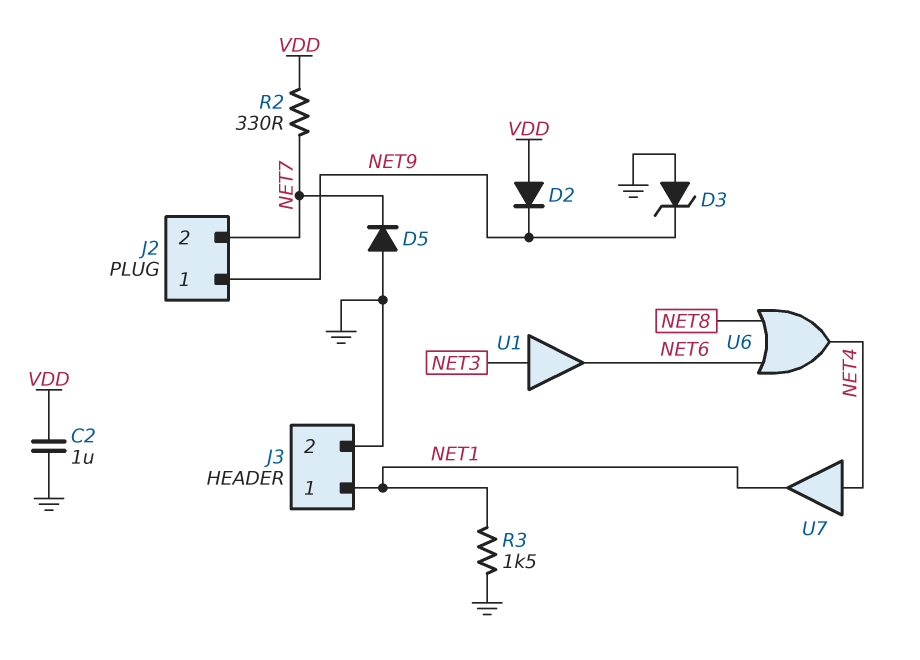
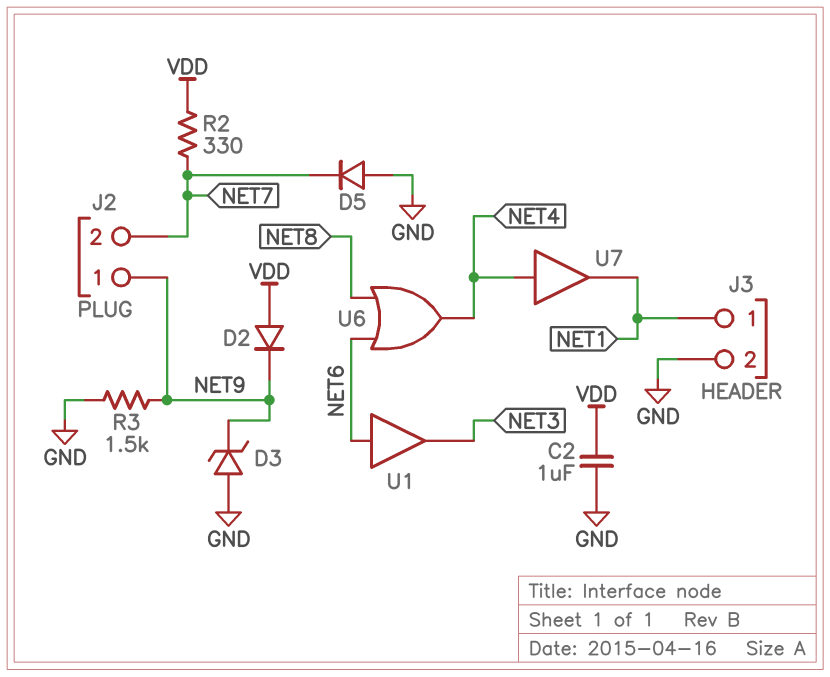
R3: 1.5k (GND, NET1) -> 1.5k (GND, NET9)
U1: buffer (in NET3, out NET6) -> buffer (in NET6, out NET3)

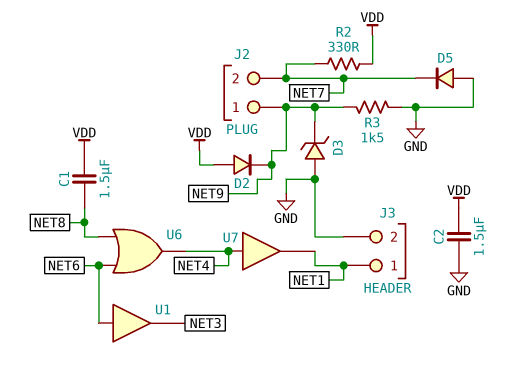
C1: none -> 1.5uF (NET8, VDD)
C2: 1uF (GND, VDD) -> 1.5uF (GND, VDD)

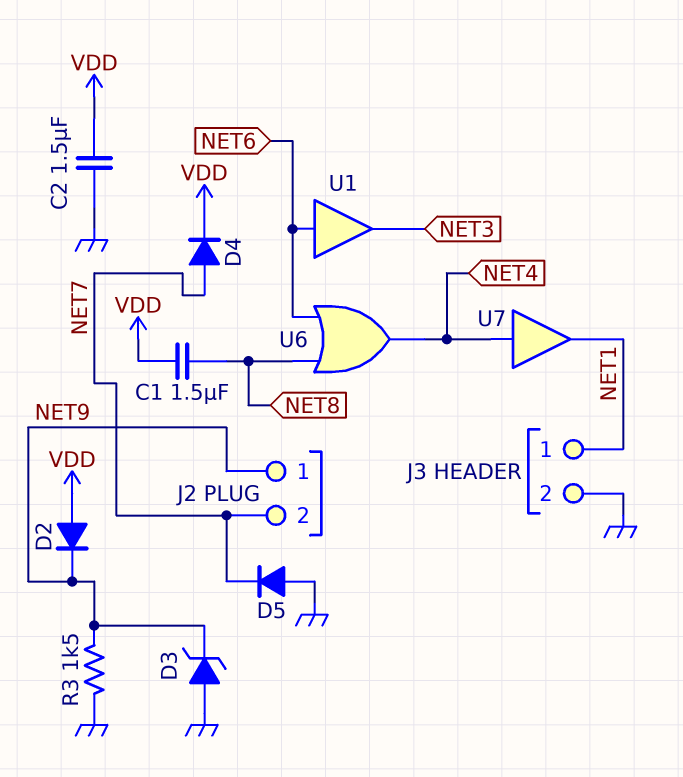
D4: none -> diode (A NET7, K VDD)
R2: 330 (NET7, VDD) -> none

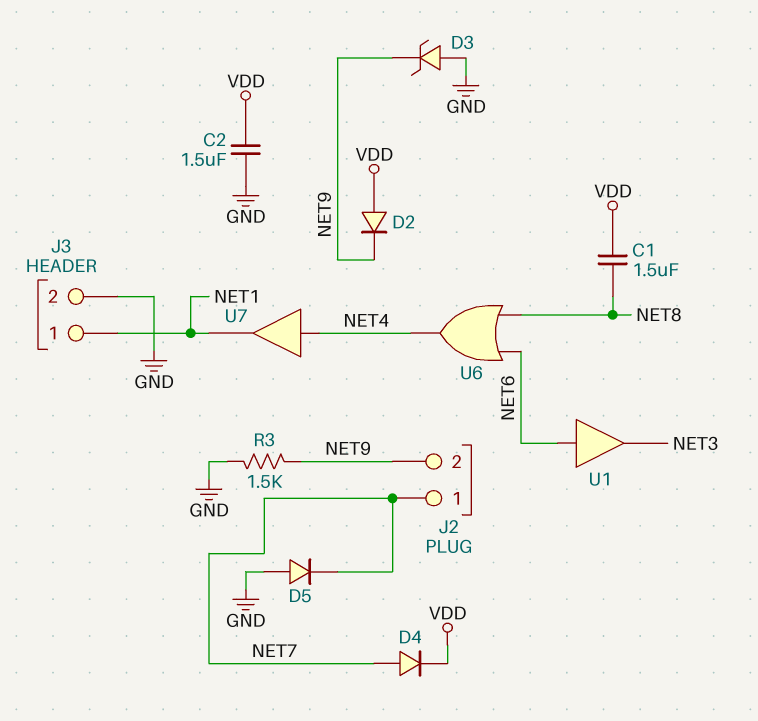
J2 pin 1: NET9 -> NET7
J2 pin 2: NET7 -> NET9

